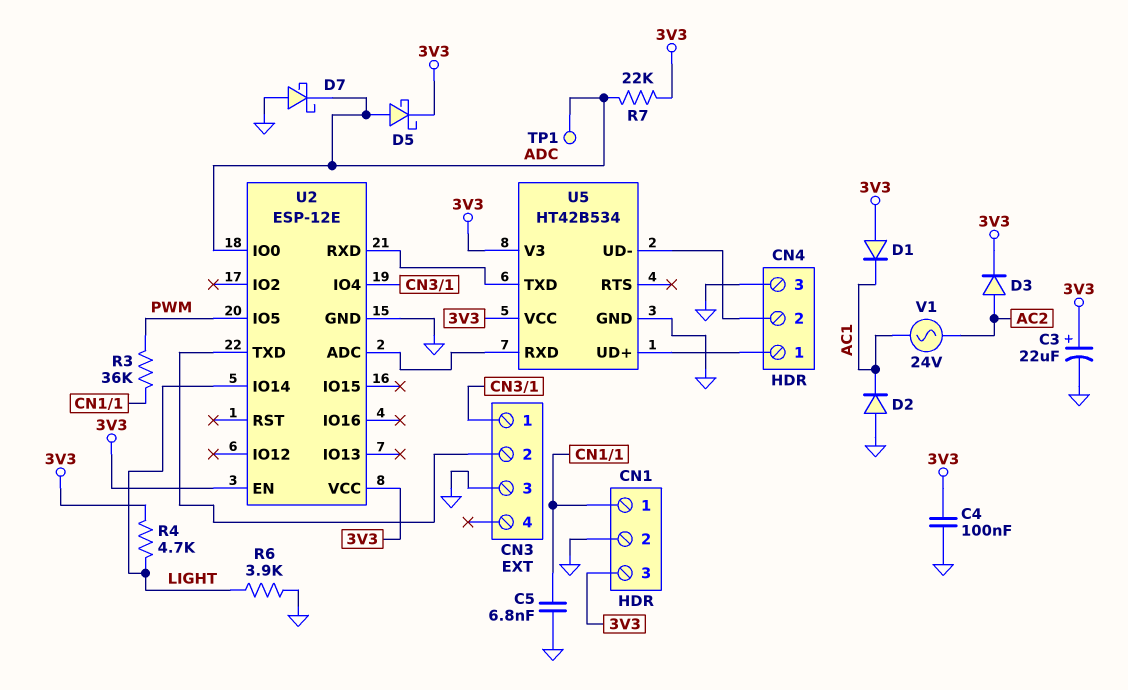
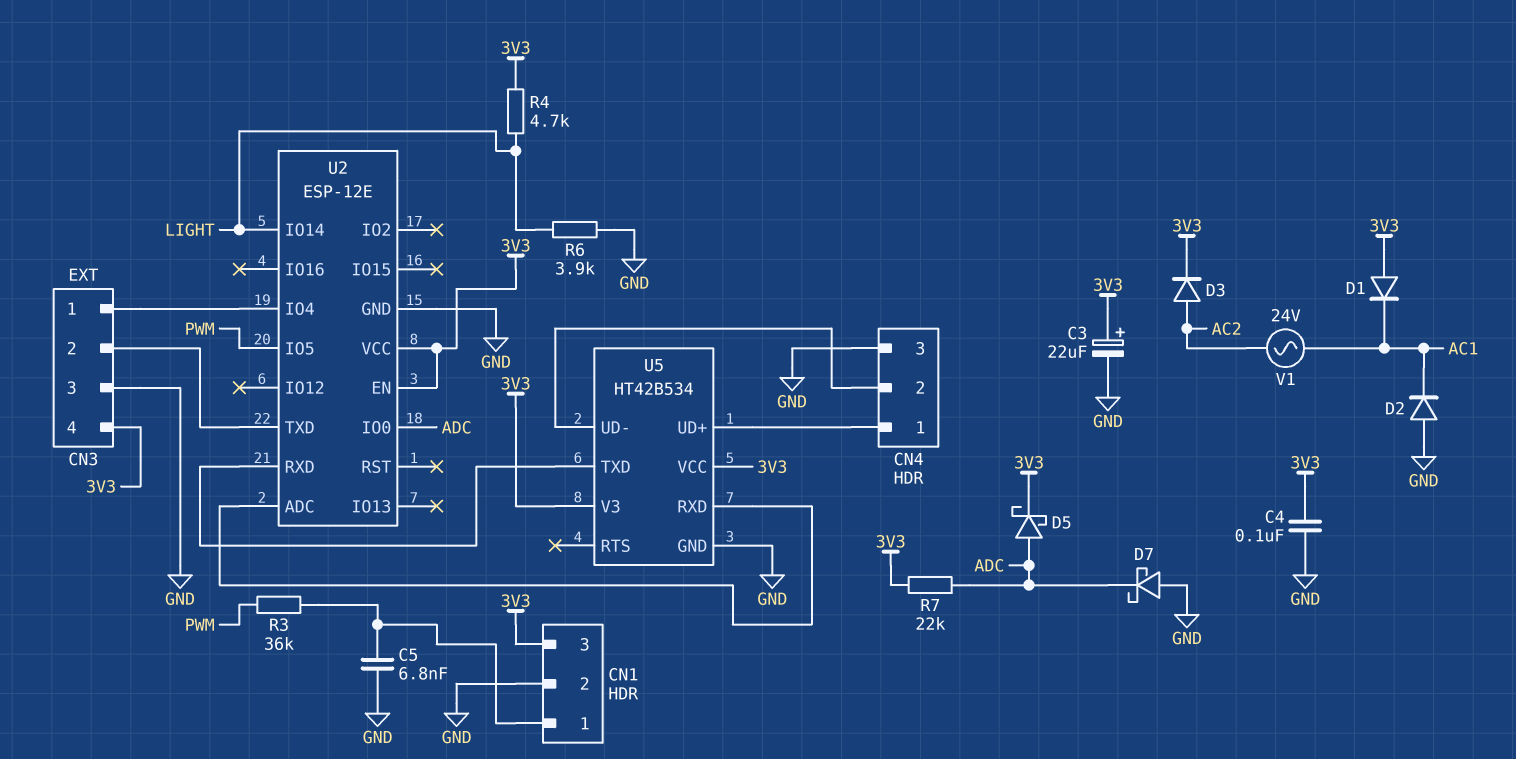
CN3 pin 4: none -> 3V3
TP1: test point (ADC) -> none

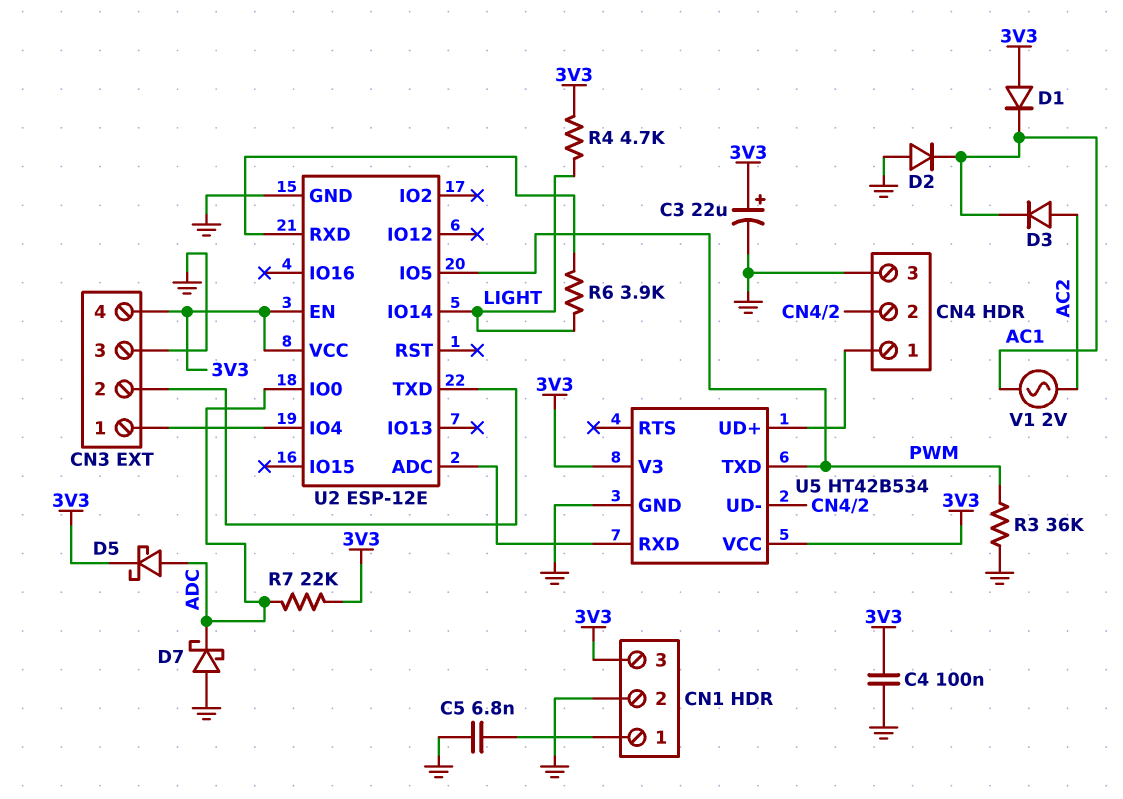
D3: diode (A AC2, K 3V3) -> diode (A AC2, K AC1)
R3: 36k (CN1/1, PWM) -> 36k (GND, PWM)
R6: 3.9k (GND, LIGHT) -> 3.9k (LIGHT, U2/RXD)
U5 pin TXD: U2/RXD -> PWM
V1: AC 24V (AC1, AC2) -> AC 2V (AC1, AC2)

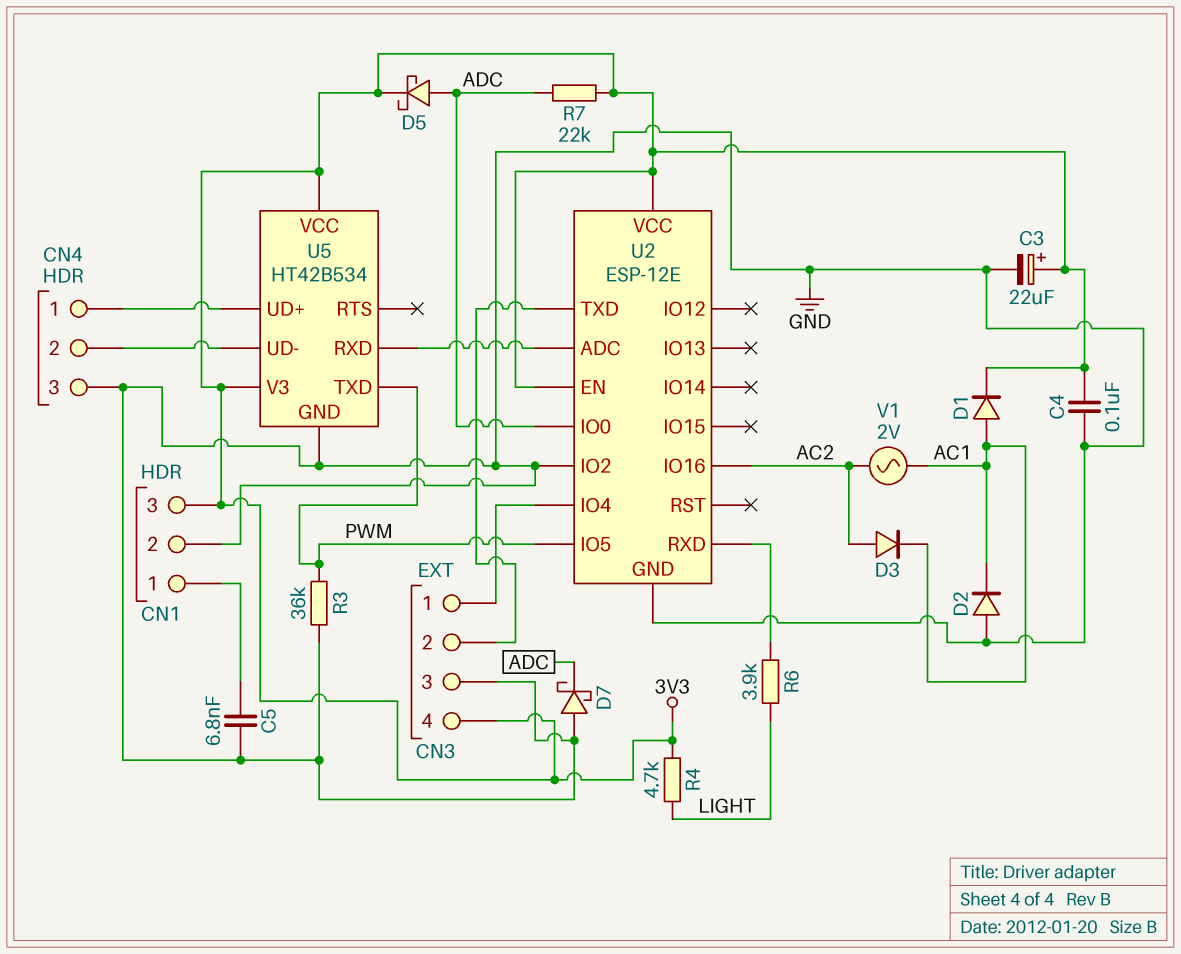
D1: diode (A 3V3, K AC1) -> diode (A AC1, K 3V3)
U2 pin IO2: none -> GND
U2 pin IO14: LIGHT -> none
U2 pin IO16: none -> AC2

